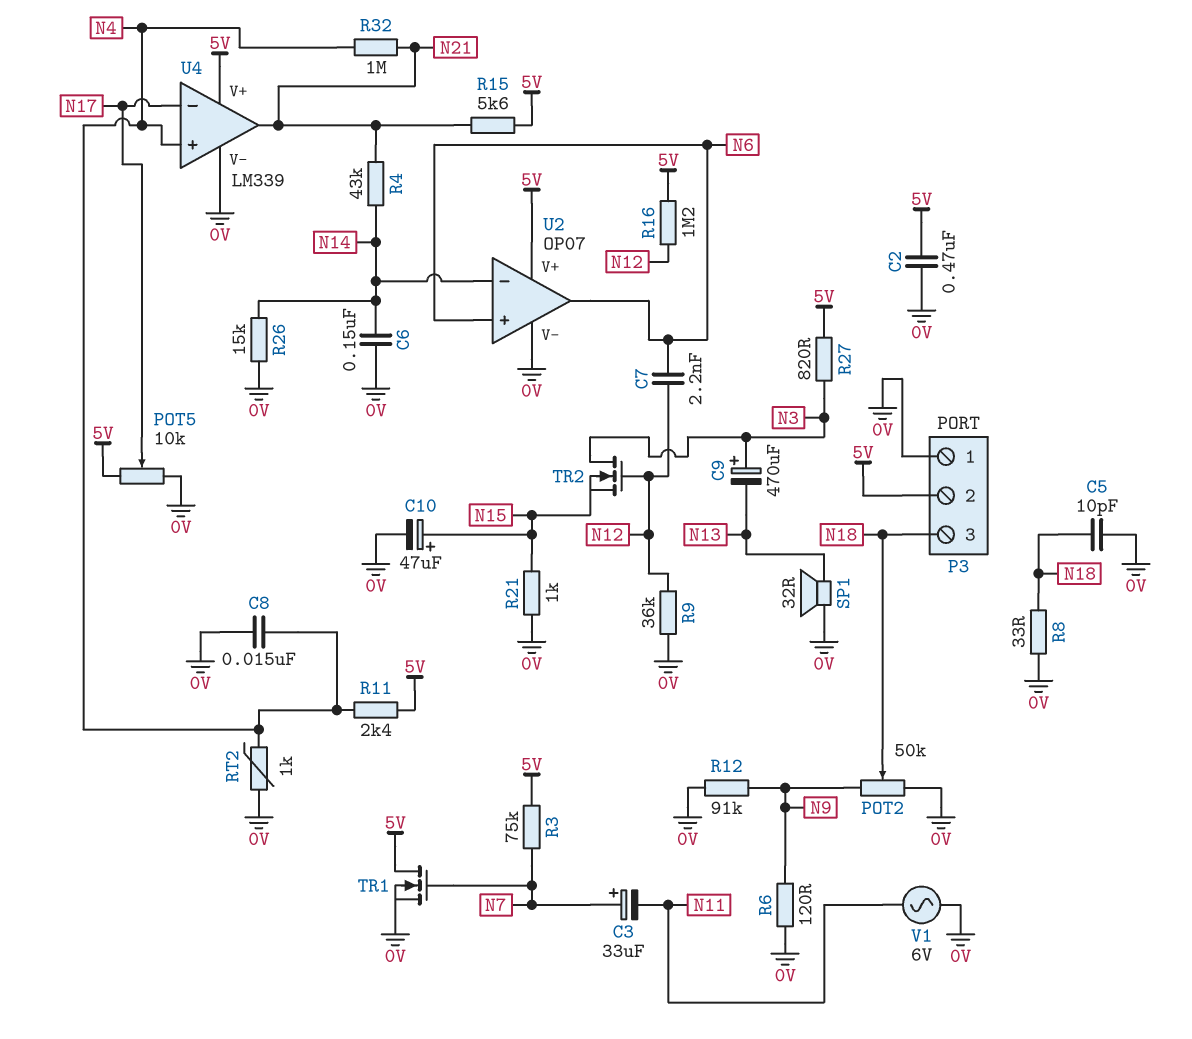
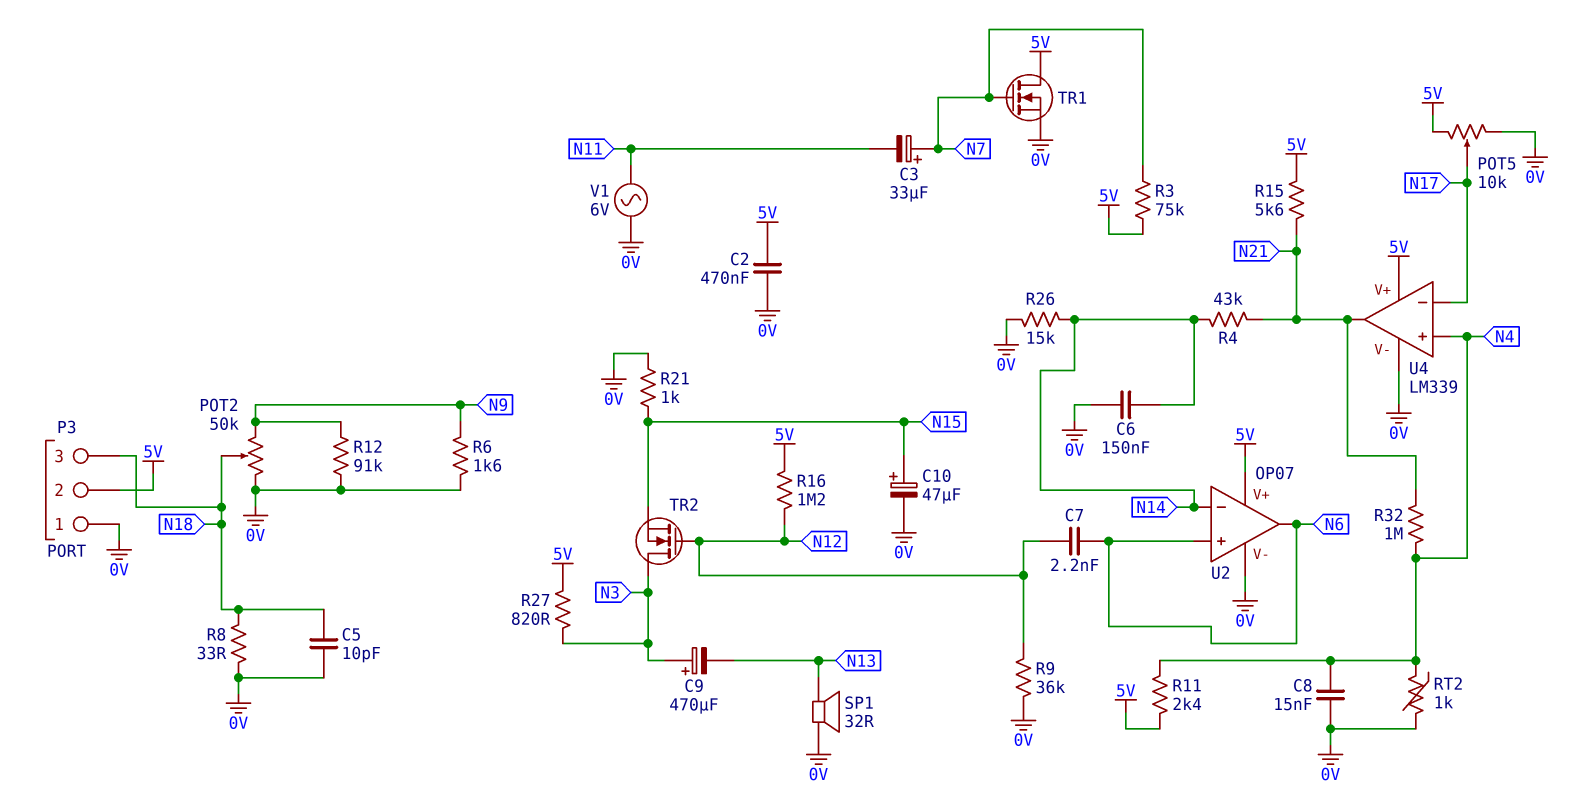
R6: 120 (0V, N9) -> 1.6k (0V, N9)

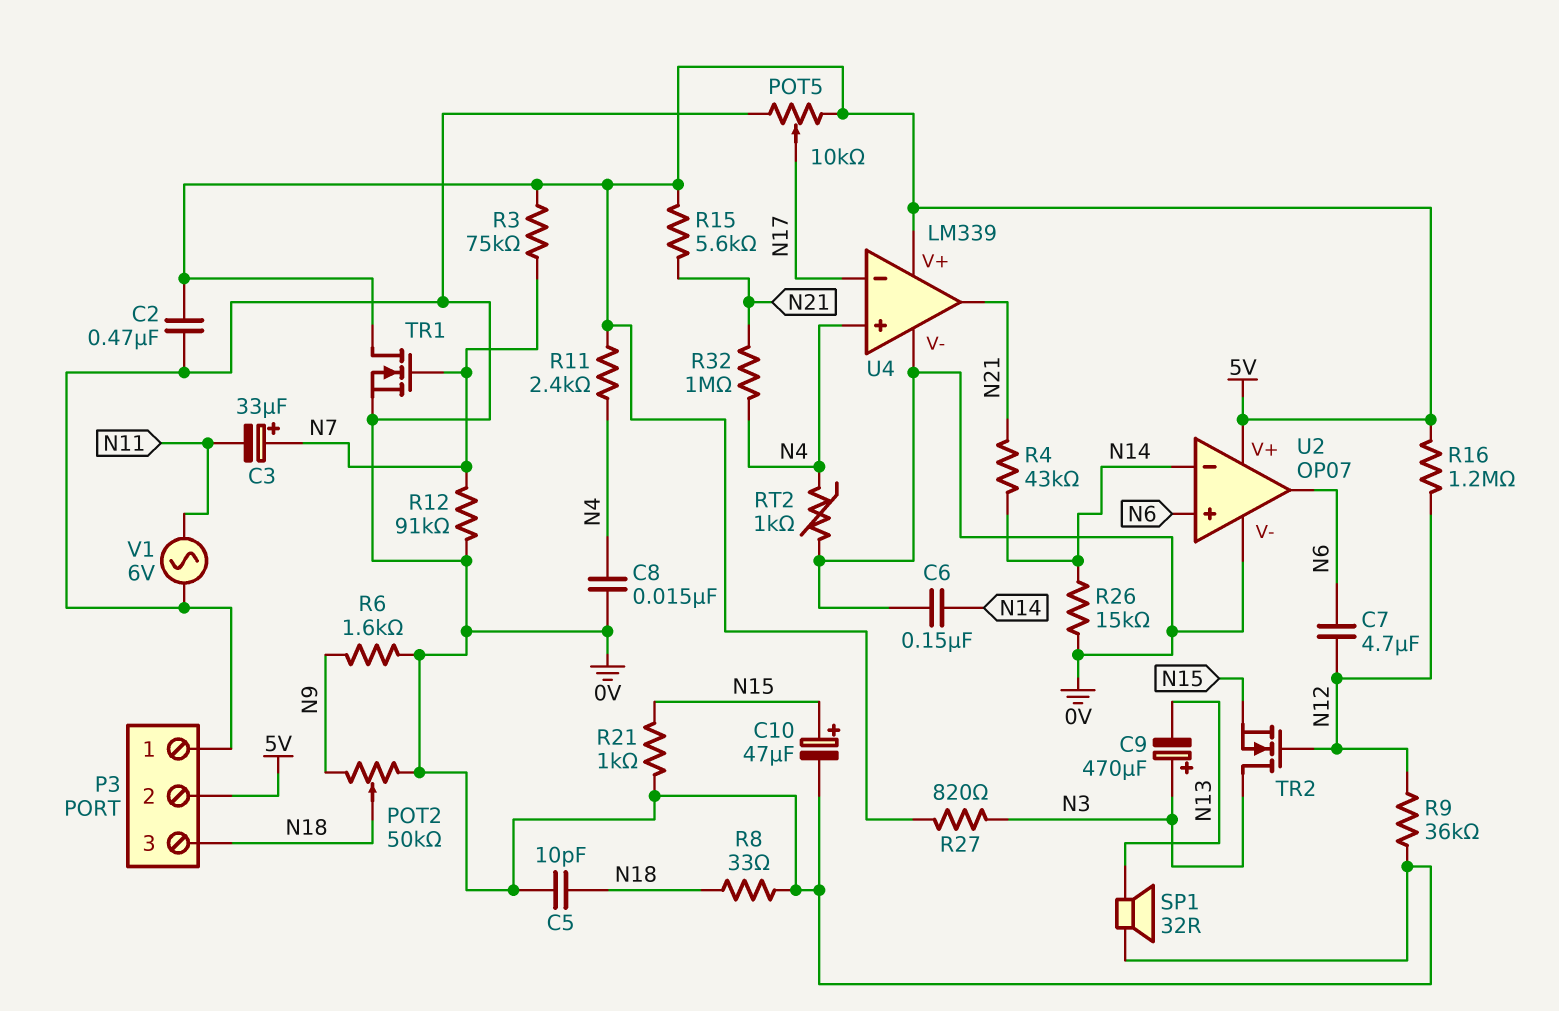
C7: 2.2nF (N6, N12) -> 4.7uF (N6, N12)
R12: 91k (0V, N9) -> 91k (0V, N7)

